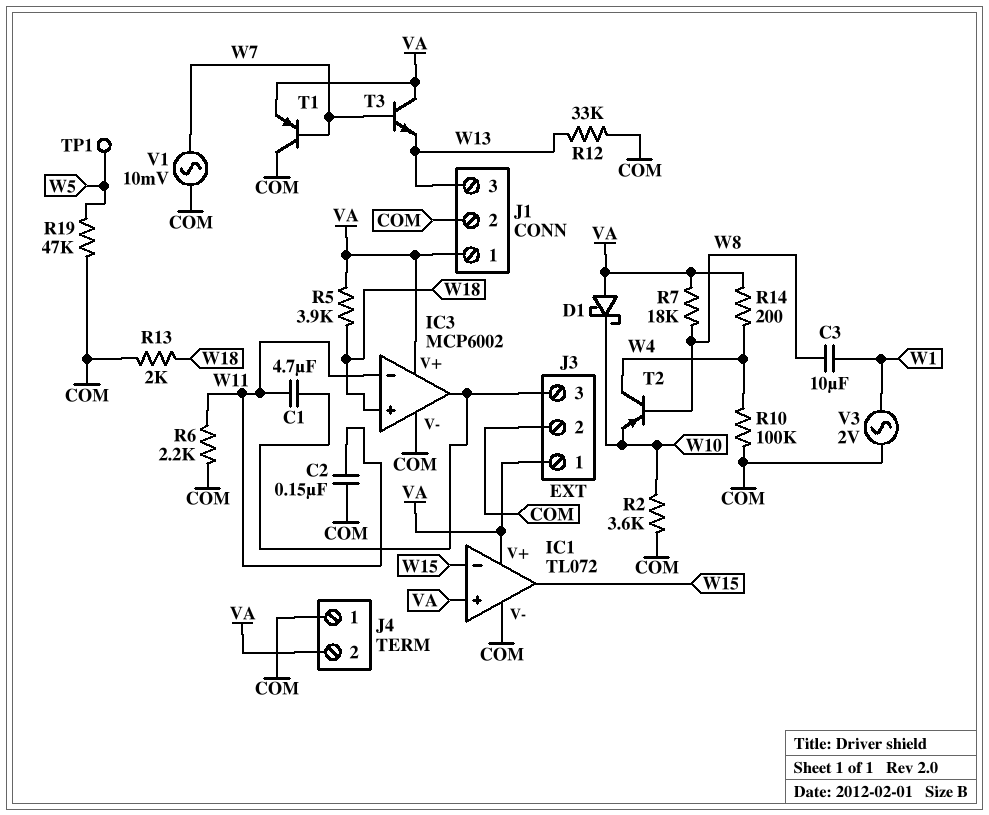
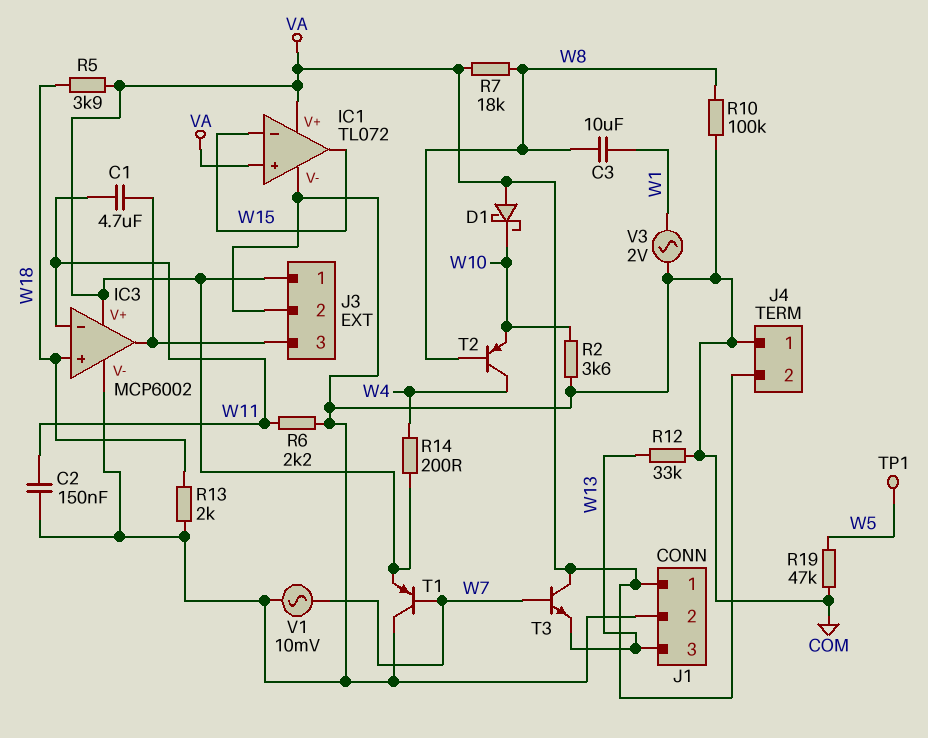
R10: 100k (COM, W4) -> 100k (COM, W8)

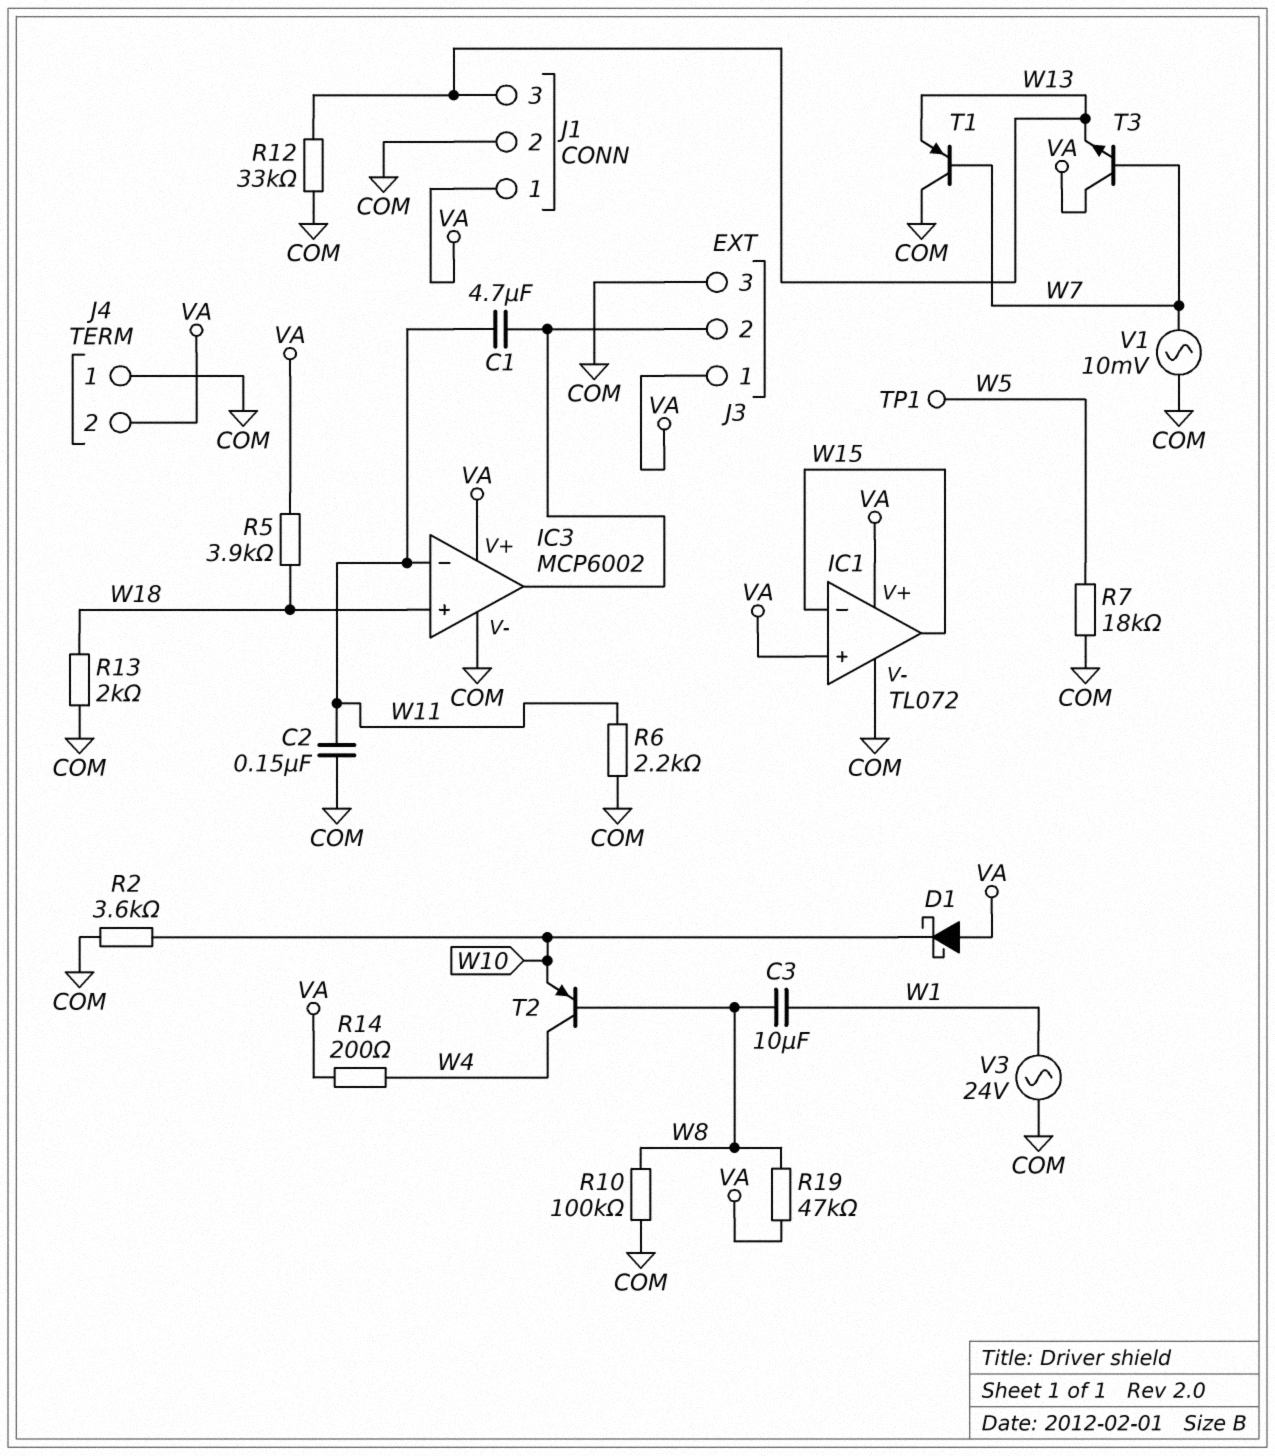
J3 pin 2: COM -> IC3/out
J3 pin 3: IC3/out -> COM
R7: 18k (VA, W8) -> 18k (COM, W5)
R19: 47k (COM, W5) -> 47k (VA, W8)
T1: PNP (B W7, C COM, E VA) -> PNP (B W7, C COM, E W13)
V3: AC 2V (COM, W1) -> AC 24V (COM, W1)

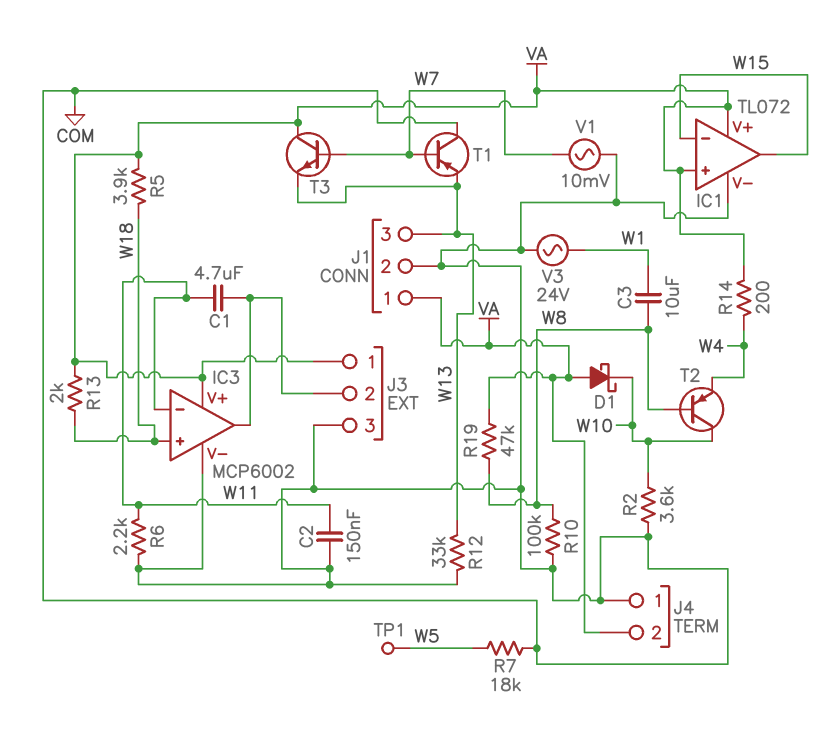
R13: 2k (COM, W18) -> 2k (VA, W18)
T2: PNP (B W8, C W4, E W10) -> PNP (B W8, C W10, E W4)

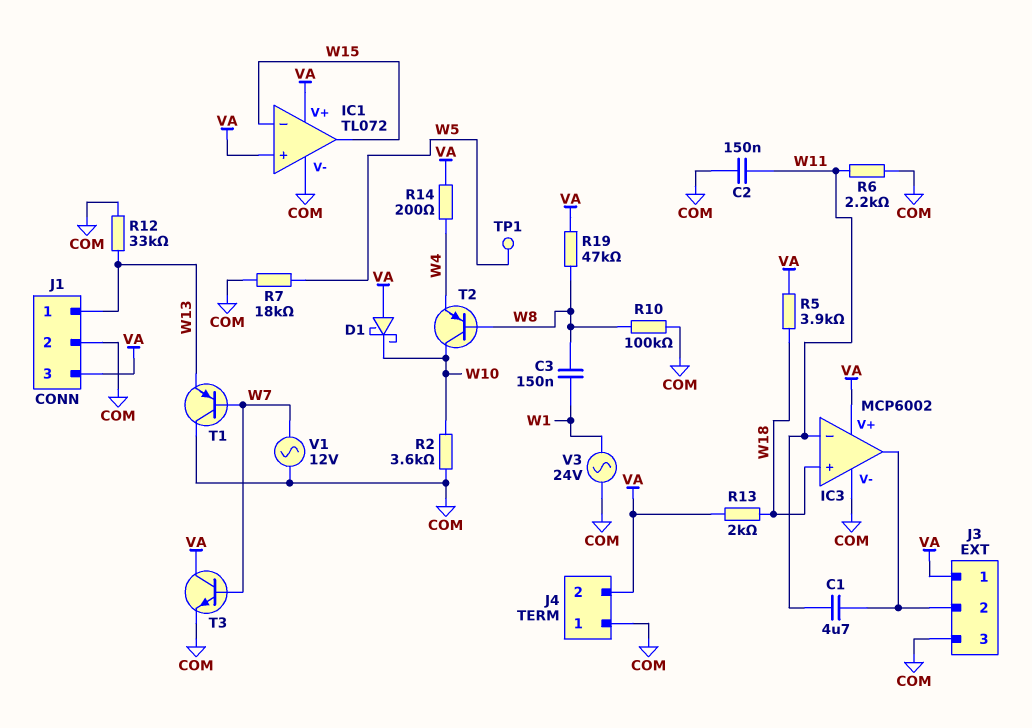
C3: 10uF (W1, W8) -> 150nF (W1, W8)
J1 pin 1: VA -> W13
J1 pin 3: W13 -> VA
T3: NPN (B W7, C VA, E W13) -> NPN (B W7, C VA, E COM)
V1: AC 10mV (COM, W7) -> AC 12V (COM, W7)

